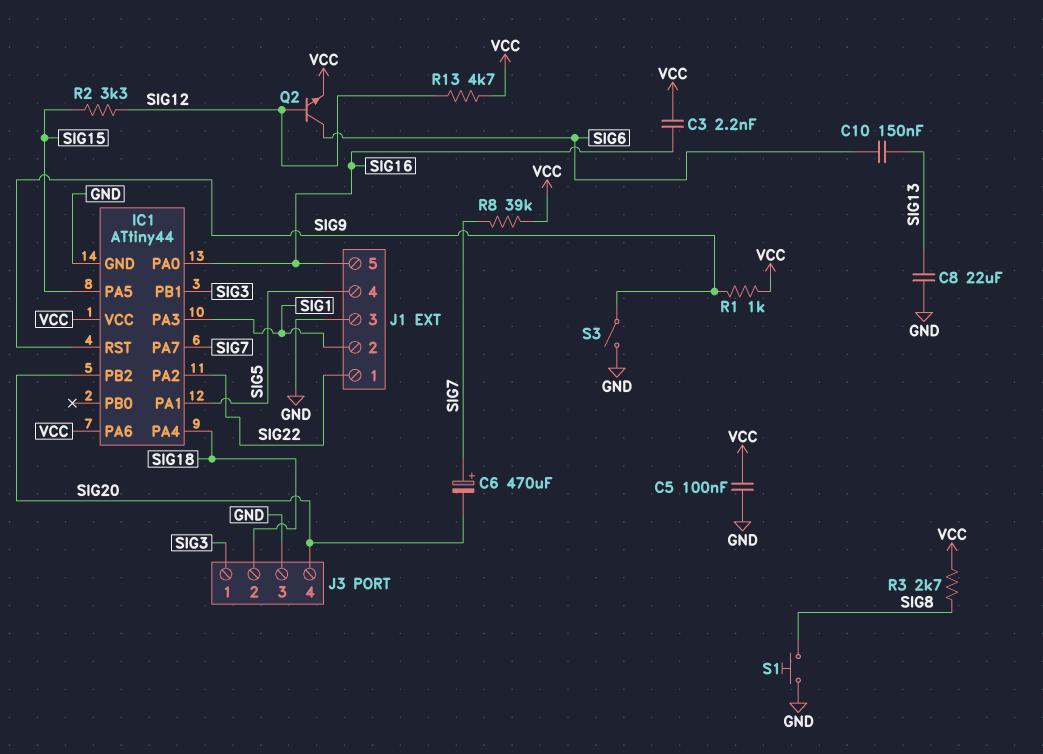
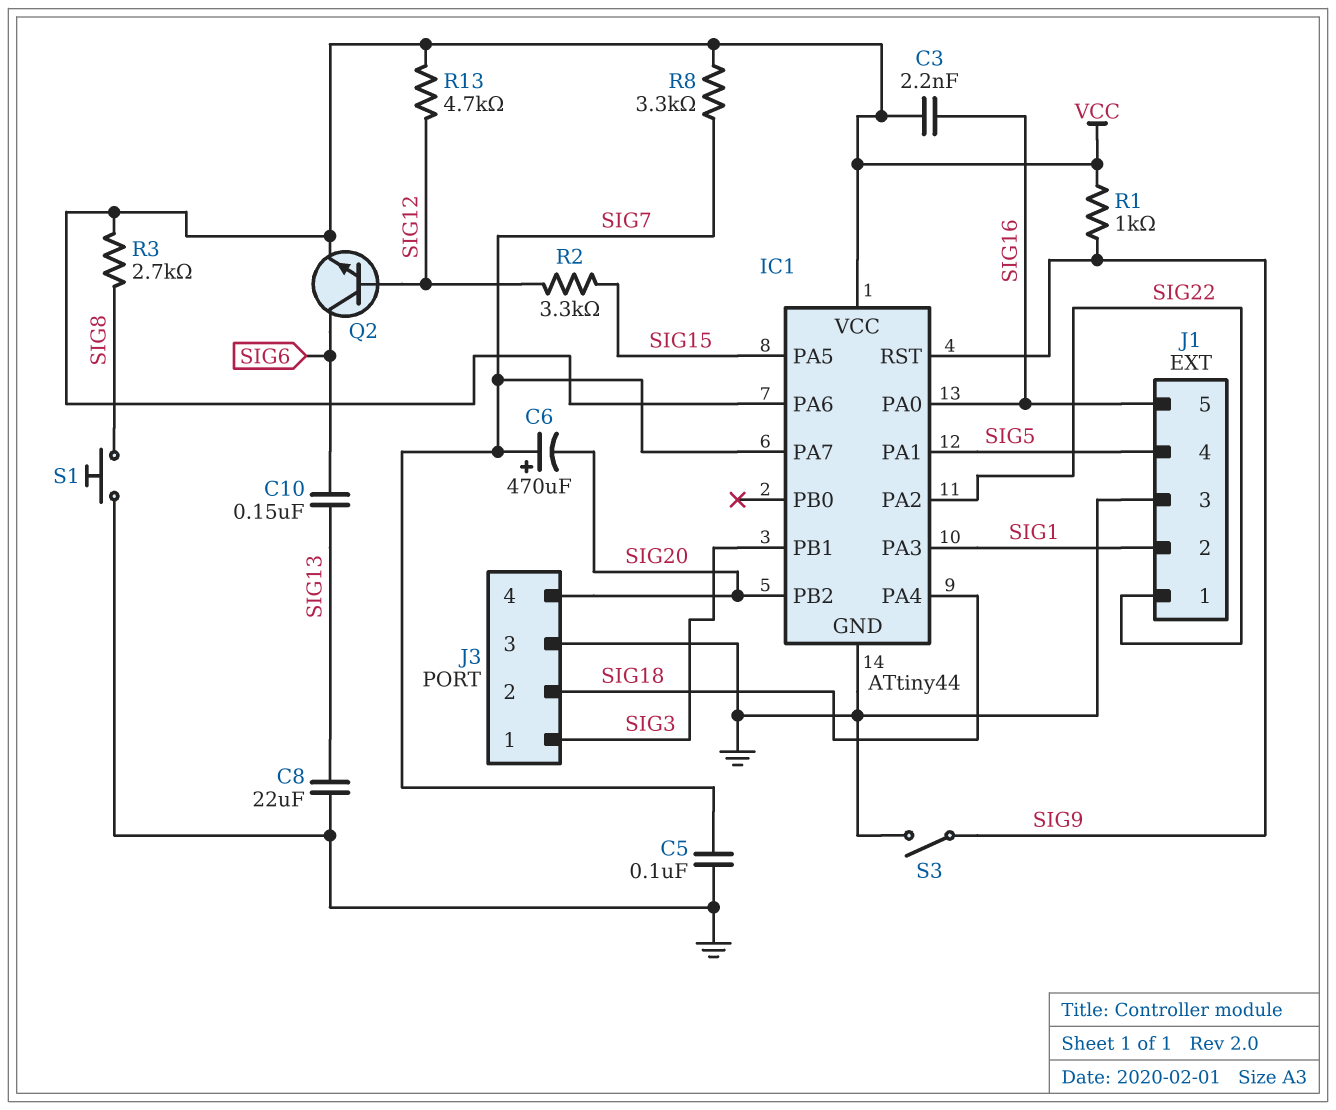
C5: 100nF (GND, VCC) -> 100nF (GND, SIG7)
R8: 39k (SIG7, VCC) -> 3.3k (SIG7, VCC)

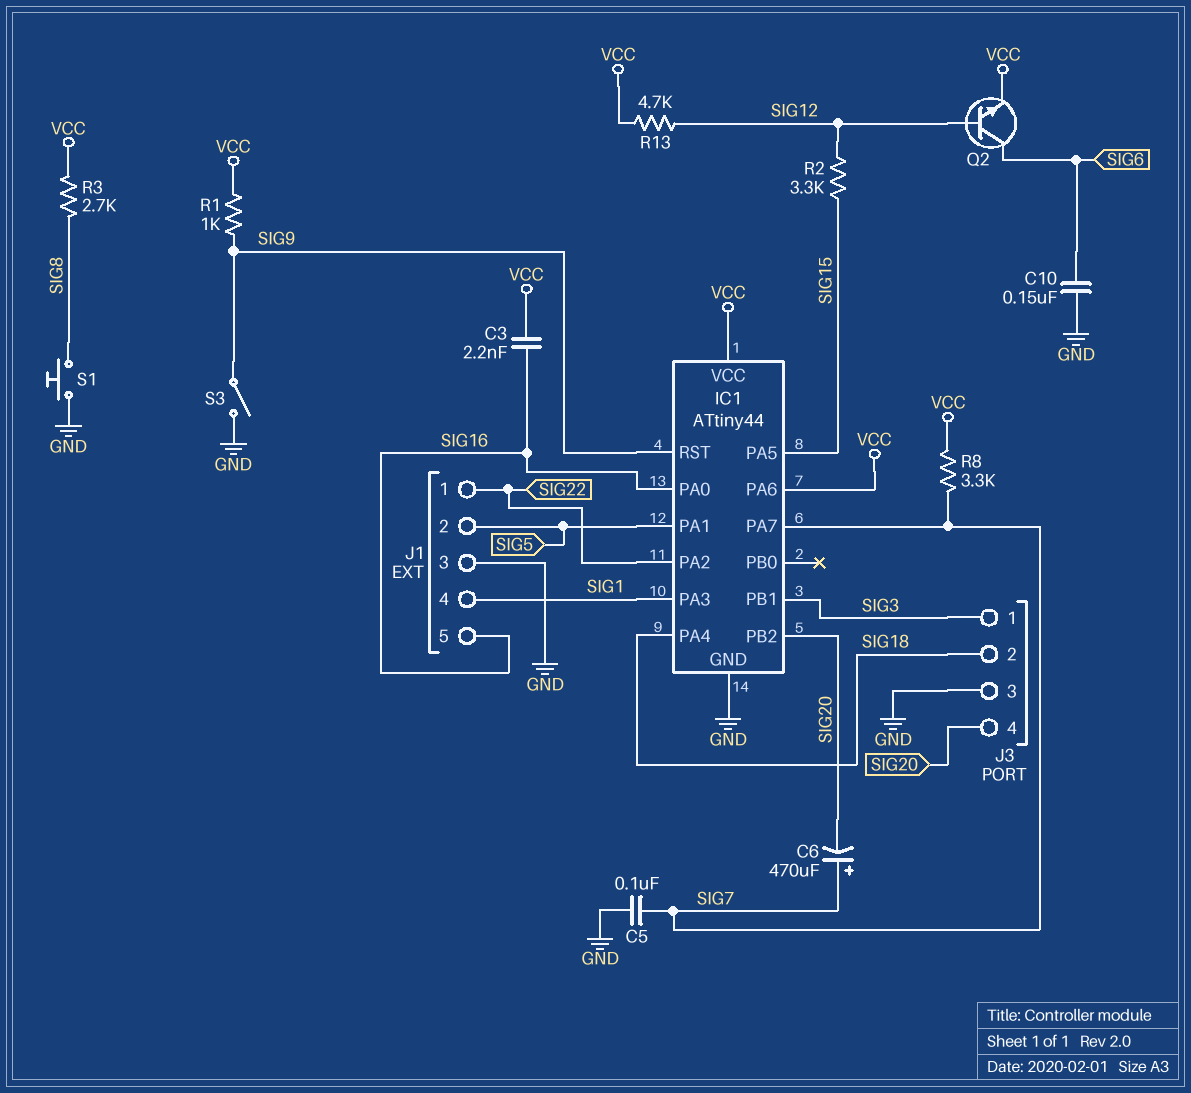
C8: 22uF (GND, SIG13) -> none
C10: 150nF (SIG6, SIG13) -> 150nF (GND, SIG6)
J1 pin 2: SIG1 -> SIG5
J1 pin 4: SIG5 -> SIG1

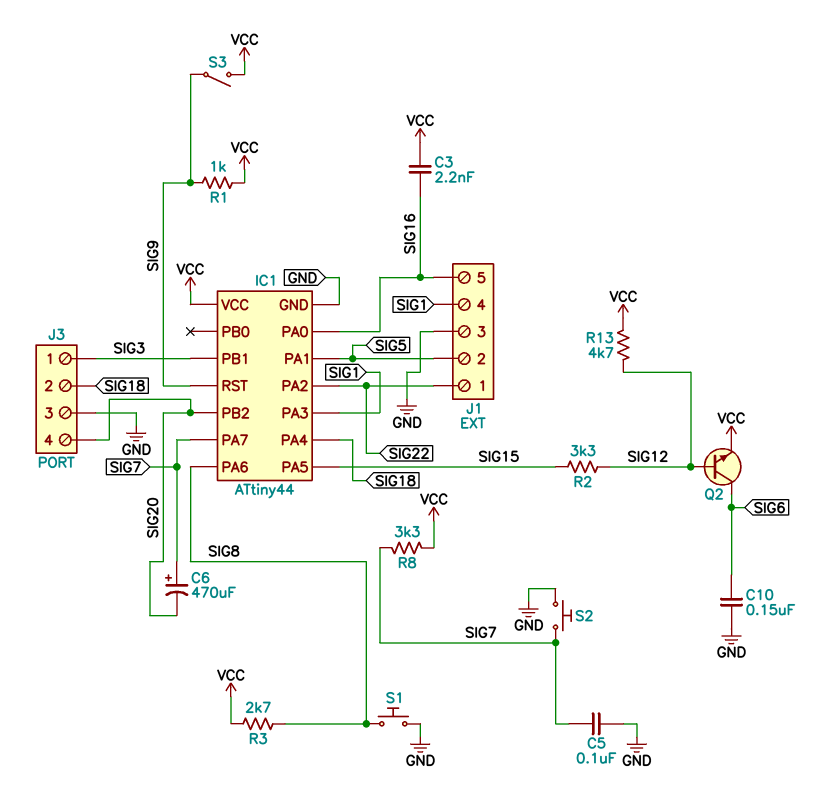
IC1 pin PA6: VCC -> SIG8
S2: none -> button (GND, SIG7)
S3: switch (GND, SIG9) -> switch (SIG9, VCC)

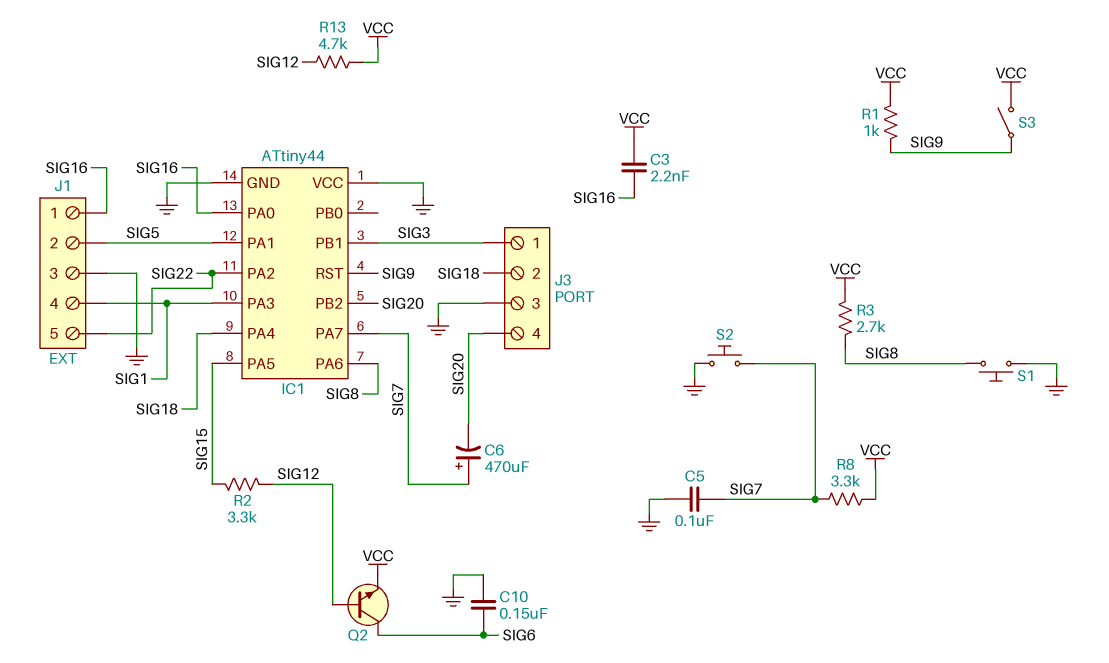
IC1 pin VCC: VCC -> GND
J1 pin 1: SIG22 -> SIG16
J1 pin 5: SIG16 -> SIG22

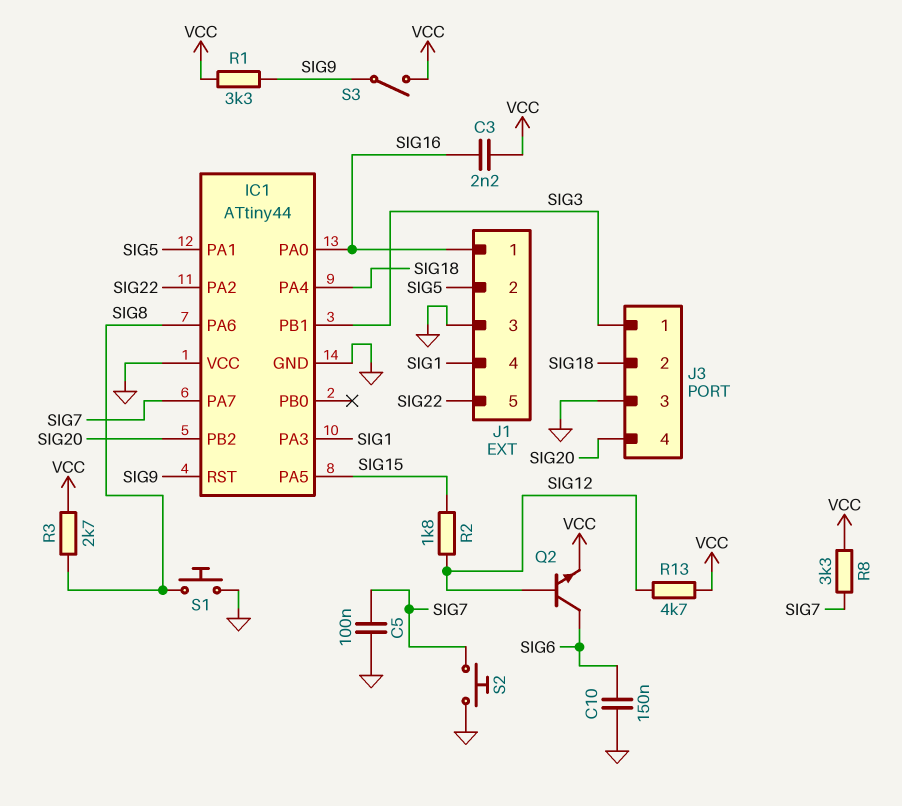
C6: 470uF (plus SIG7, minus SIG20) -> none
R1: 1k (SIG9, VCC) -> 3.3k (SIG9, VCC)
R2: 3.3k (SIG12, SIG15) -> 1.8k (SIG12, SIG15)

